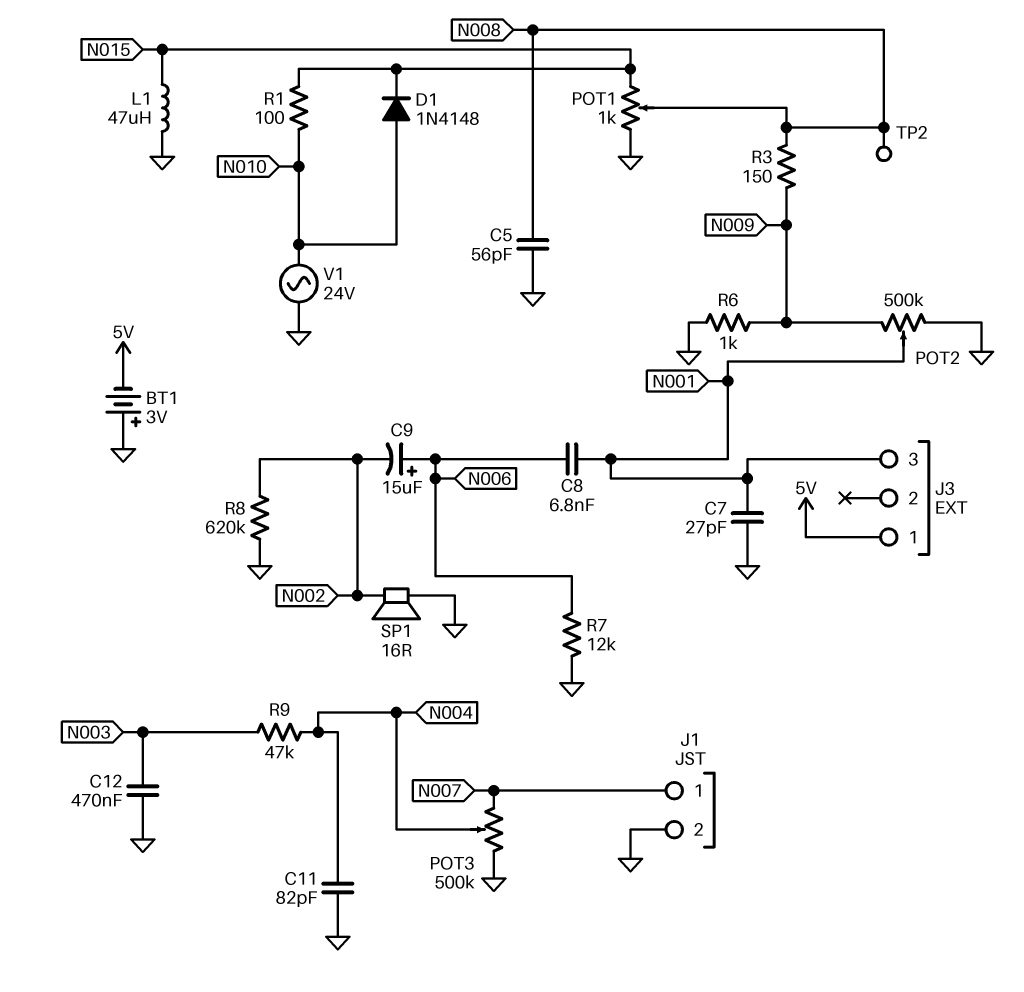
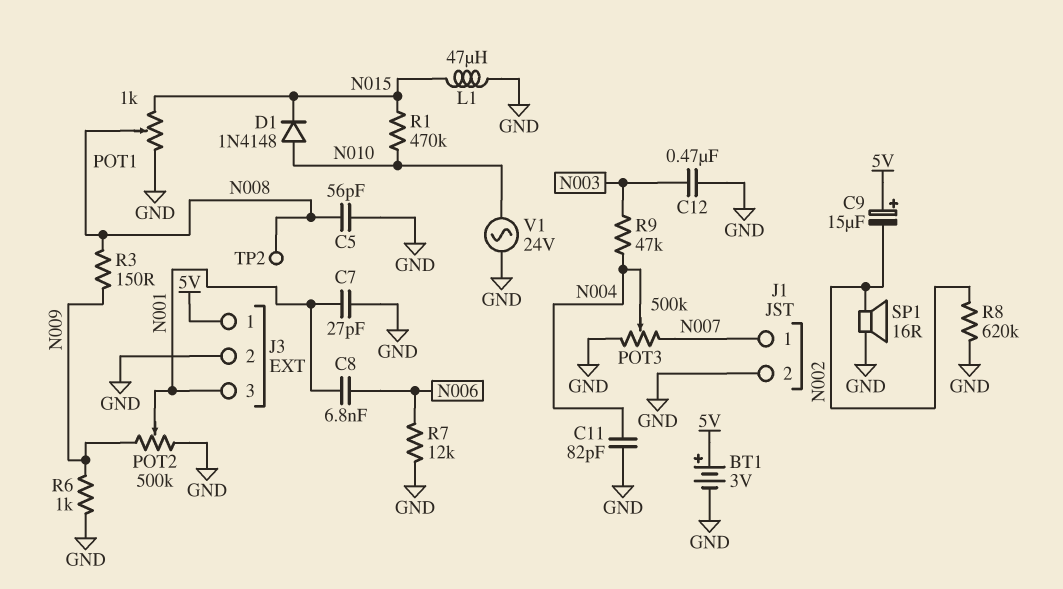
BT1: 3V (plus GND, minus 5V) -> 3V (plus 5V, minus GND)
C9: 15uF (plus N006, minus N002) -> 15uF (plus 5V, minus N002)
J3 pin 2: none -> GND
R1: 100 (N010, N015) -> 470k (N010, N015)

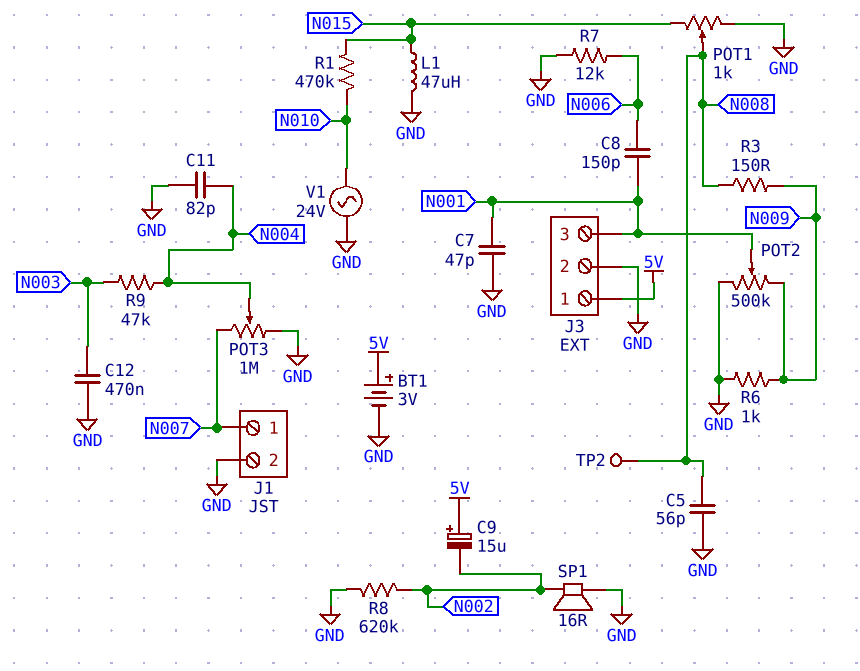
C7: 27pF (GND, N001) -> 47pF (GND, N001)
C8: 6.8nF (N001, N006) -> 150pF (N001, N006)
D1: diode 1N4148 (A N010, K N015) -> none
POT3: 500k (GND, N007, wiper N004) -> 1M (GND, N007, wiper N004)

